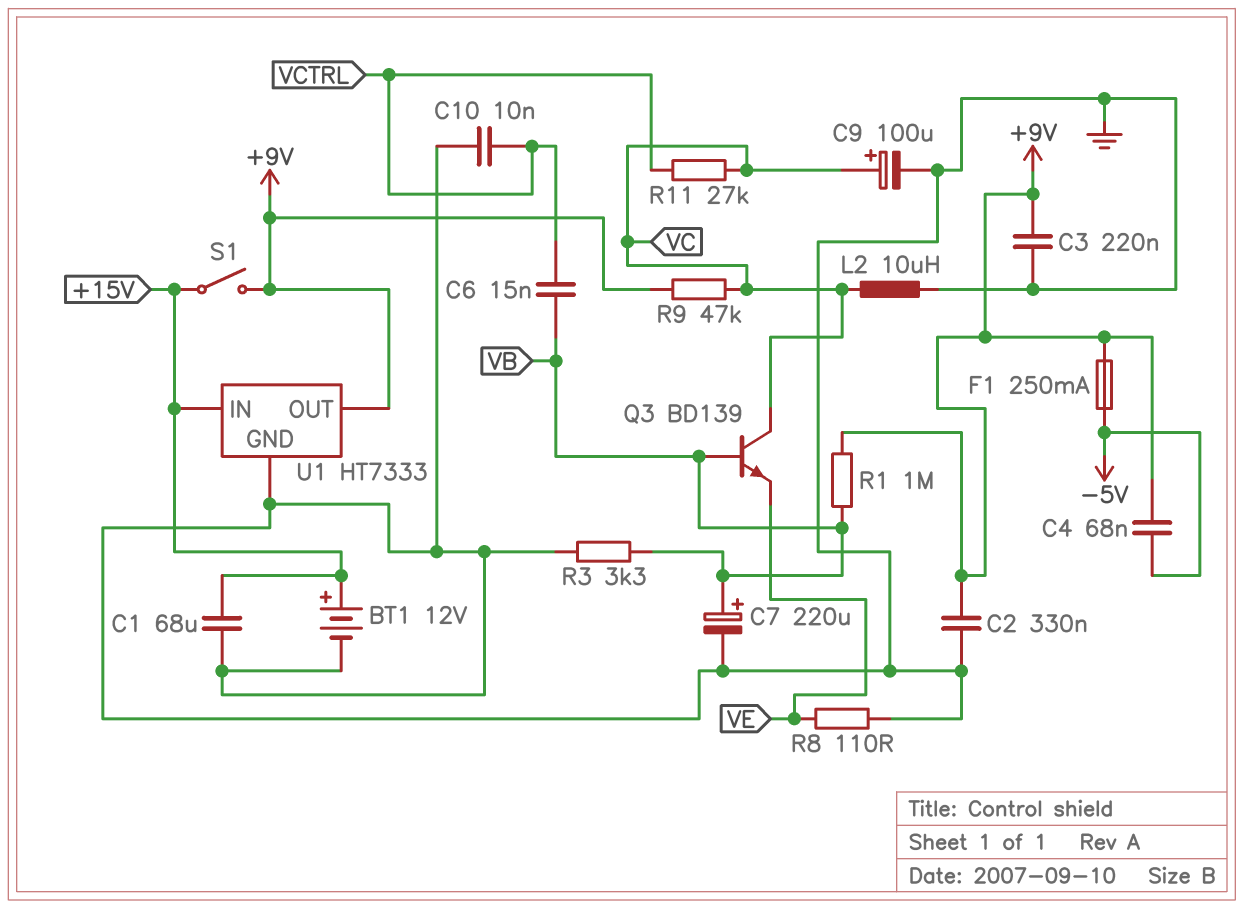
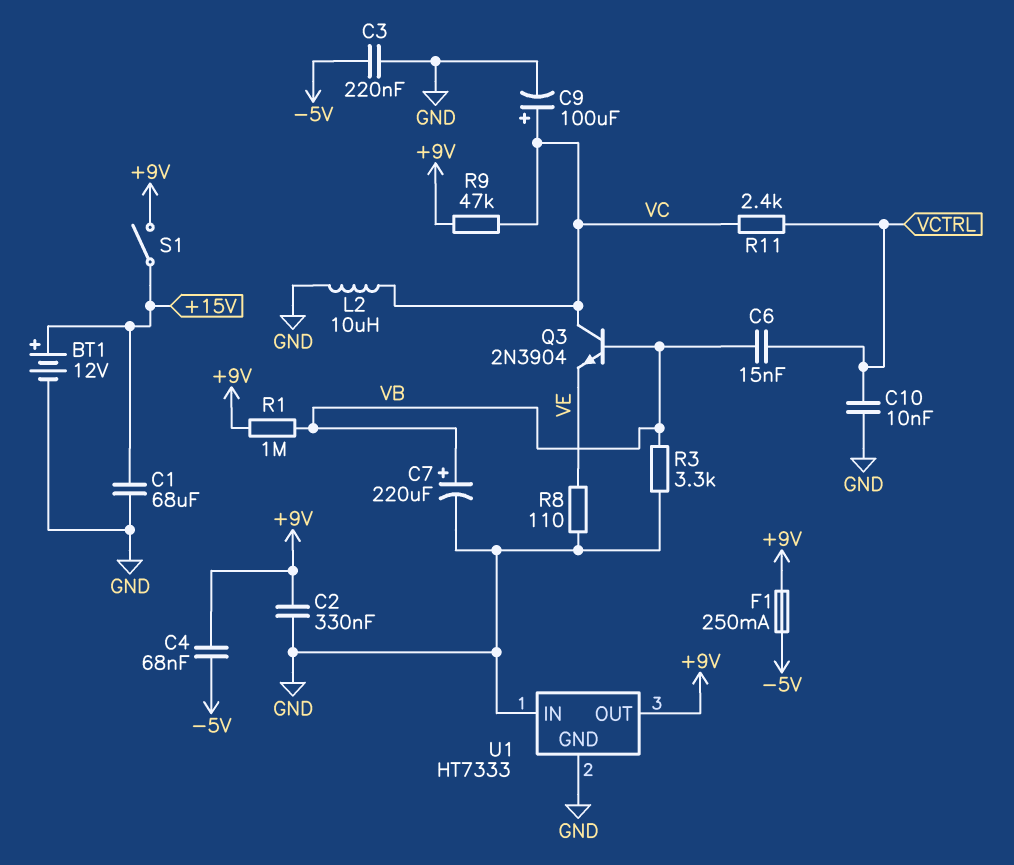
C3: 220nF (+9V, GND) -> 220nF (-5V, GND)
Q3: NPN BD139 (B VB, C VC, E VE) -> NPN 2N3904 (B VB, C VC, E VE)
R11: 27k (VC, VCTRL) -> 2.4k (VC, VCTRL)
U1 pin IN: +15V -> GND

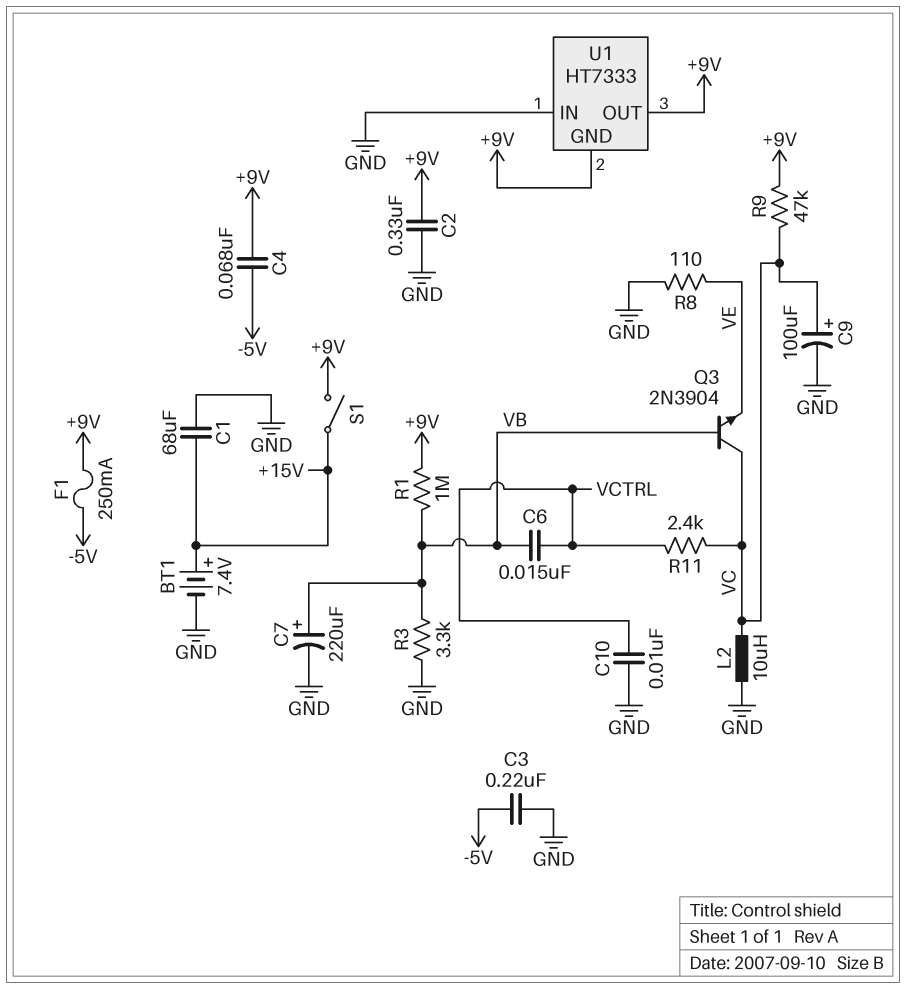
BT1: 12V (plus +15V, minus GND) -> 7.4V (plus +15V, minus GND)
U1 pin GND: GND -> +9V

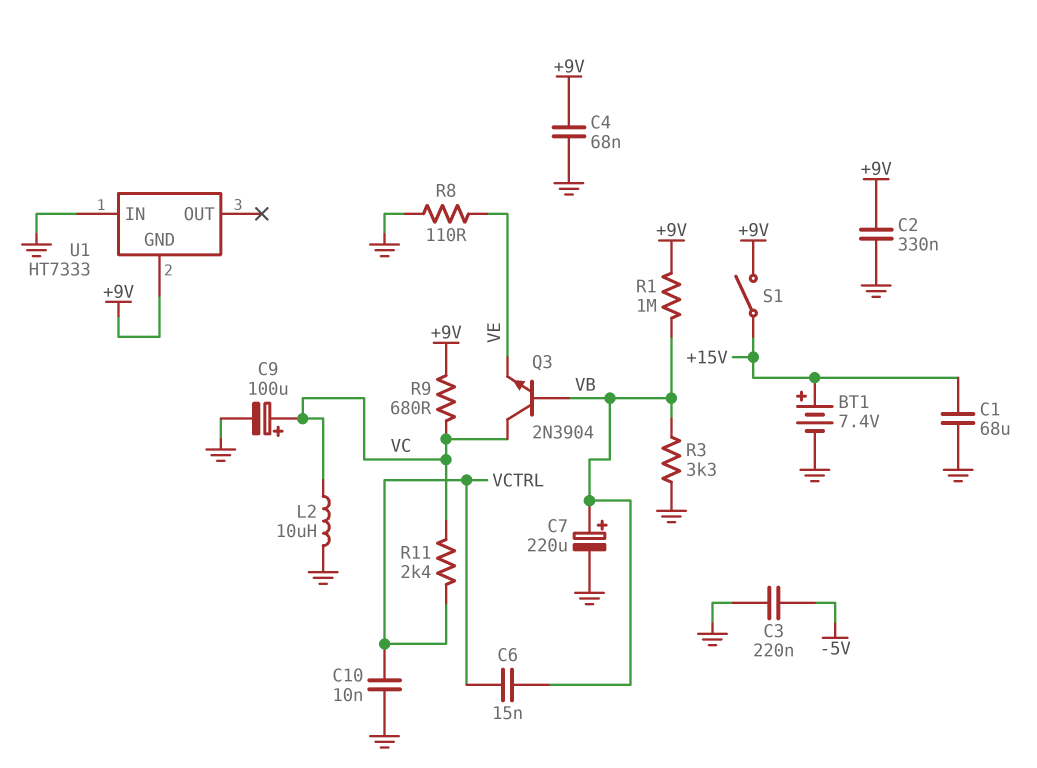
C4: 68nF (+9V, -5V) -> 68nF (+9V, GND)
F1: 250mA (+9V, -5V) -> none
R9: 47k (+9V, VC) -> 680 (+9V, VC)
U1 pin OUT: +9V -> none

